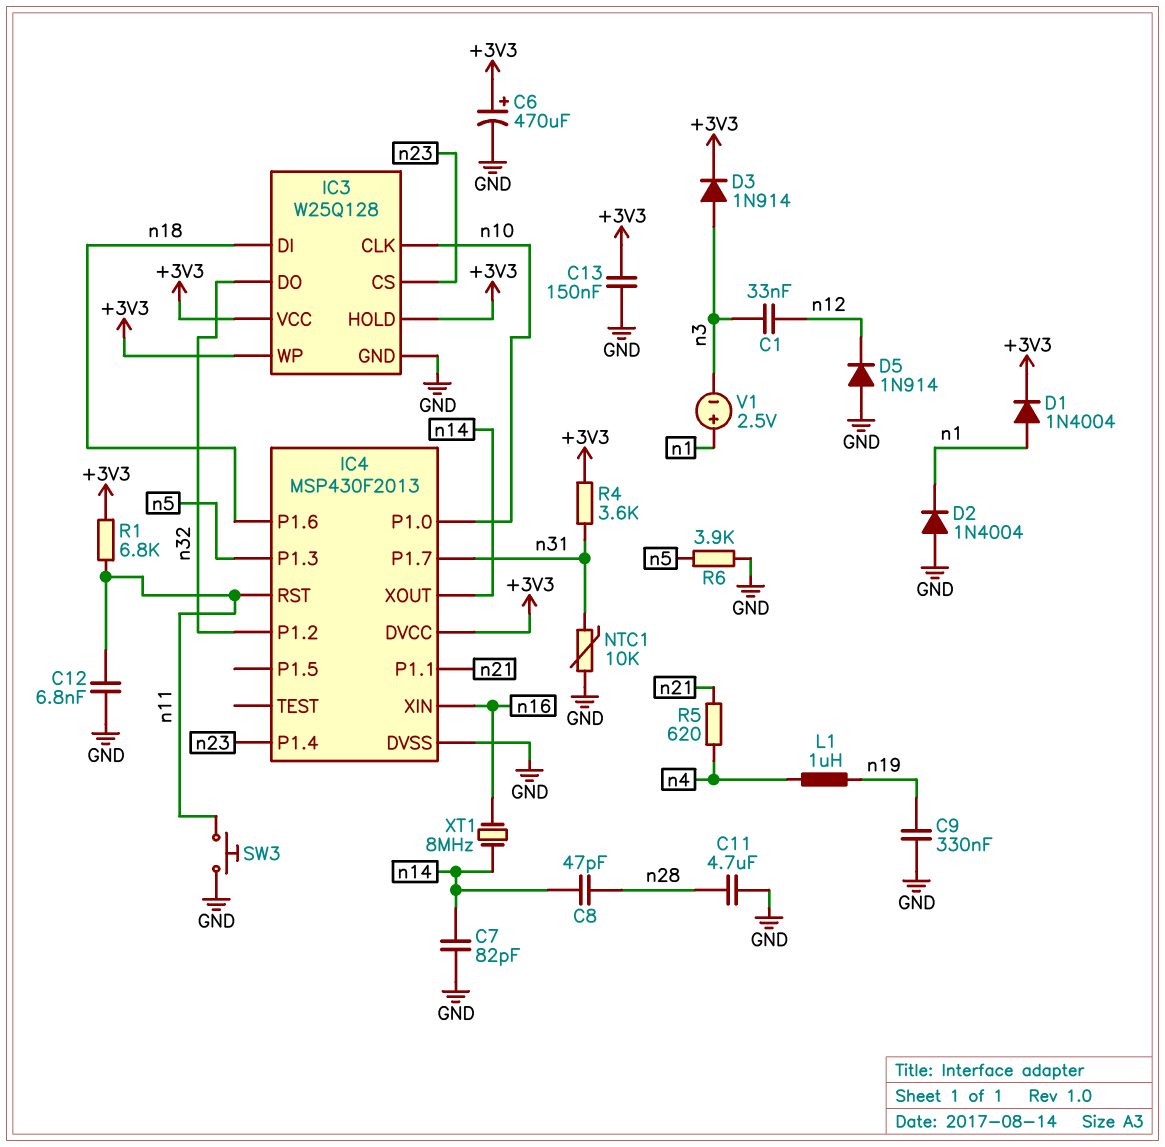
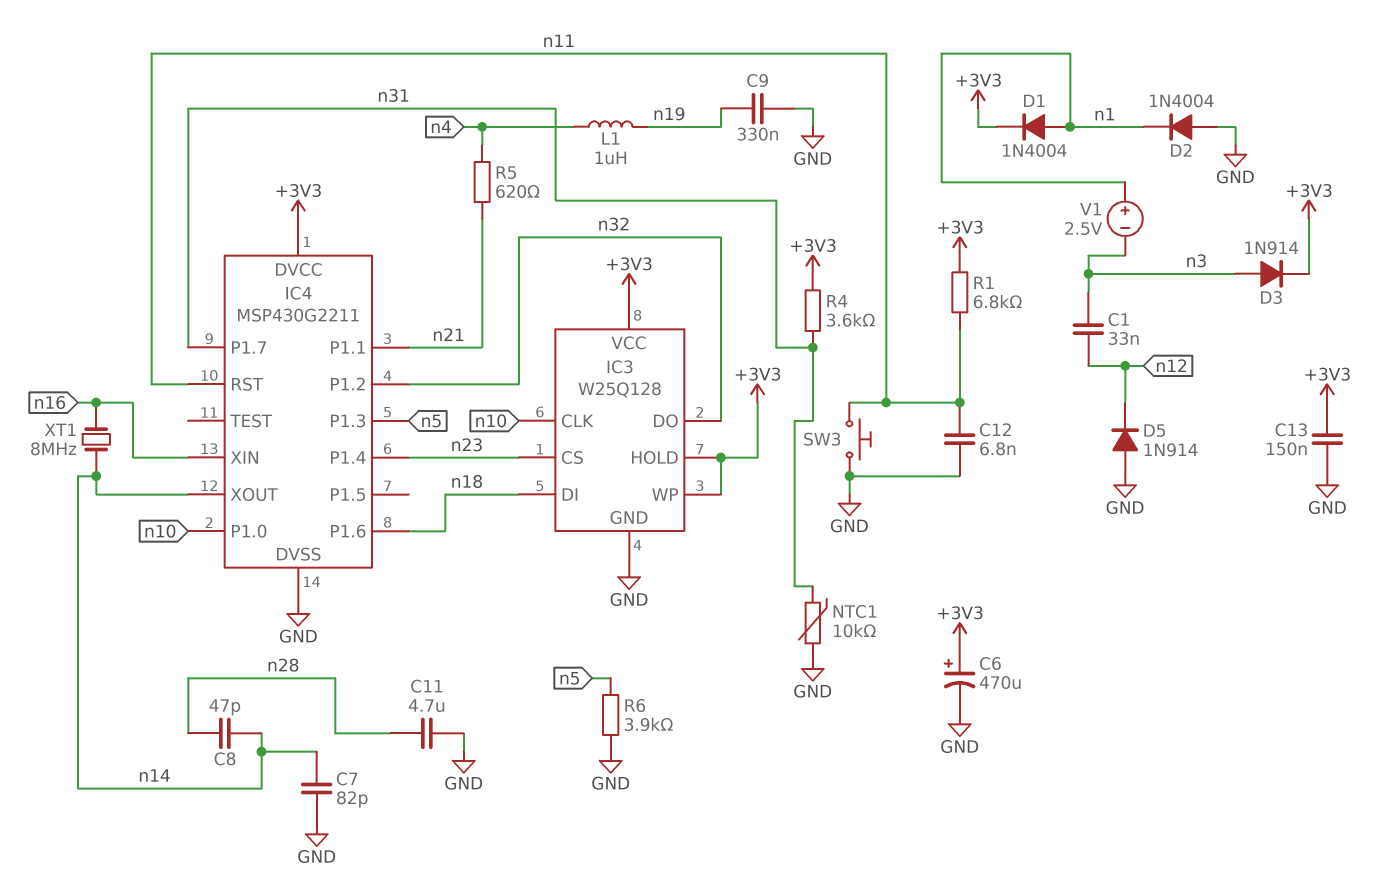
IC4: MSP430F2013 -> MSP430G2211

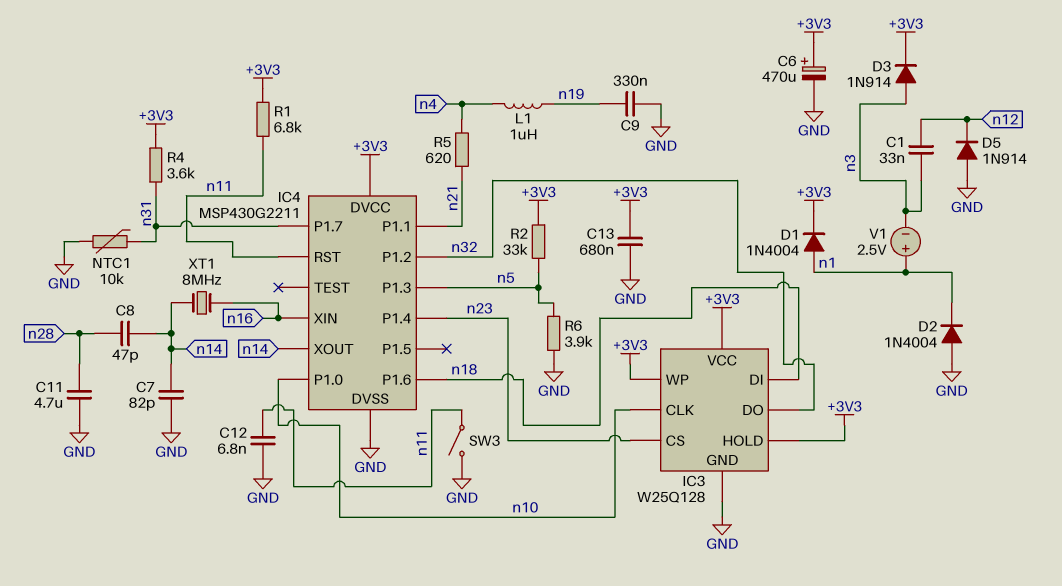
C13: 150nF (+3V3, GND) -> 680nF (+3V3, GND)
R2: none -> 33k (+3V3, n5)
SW3: button (GND, n11) -> switch (GND, n11)

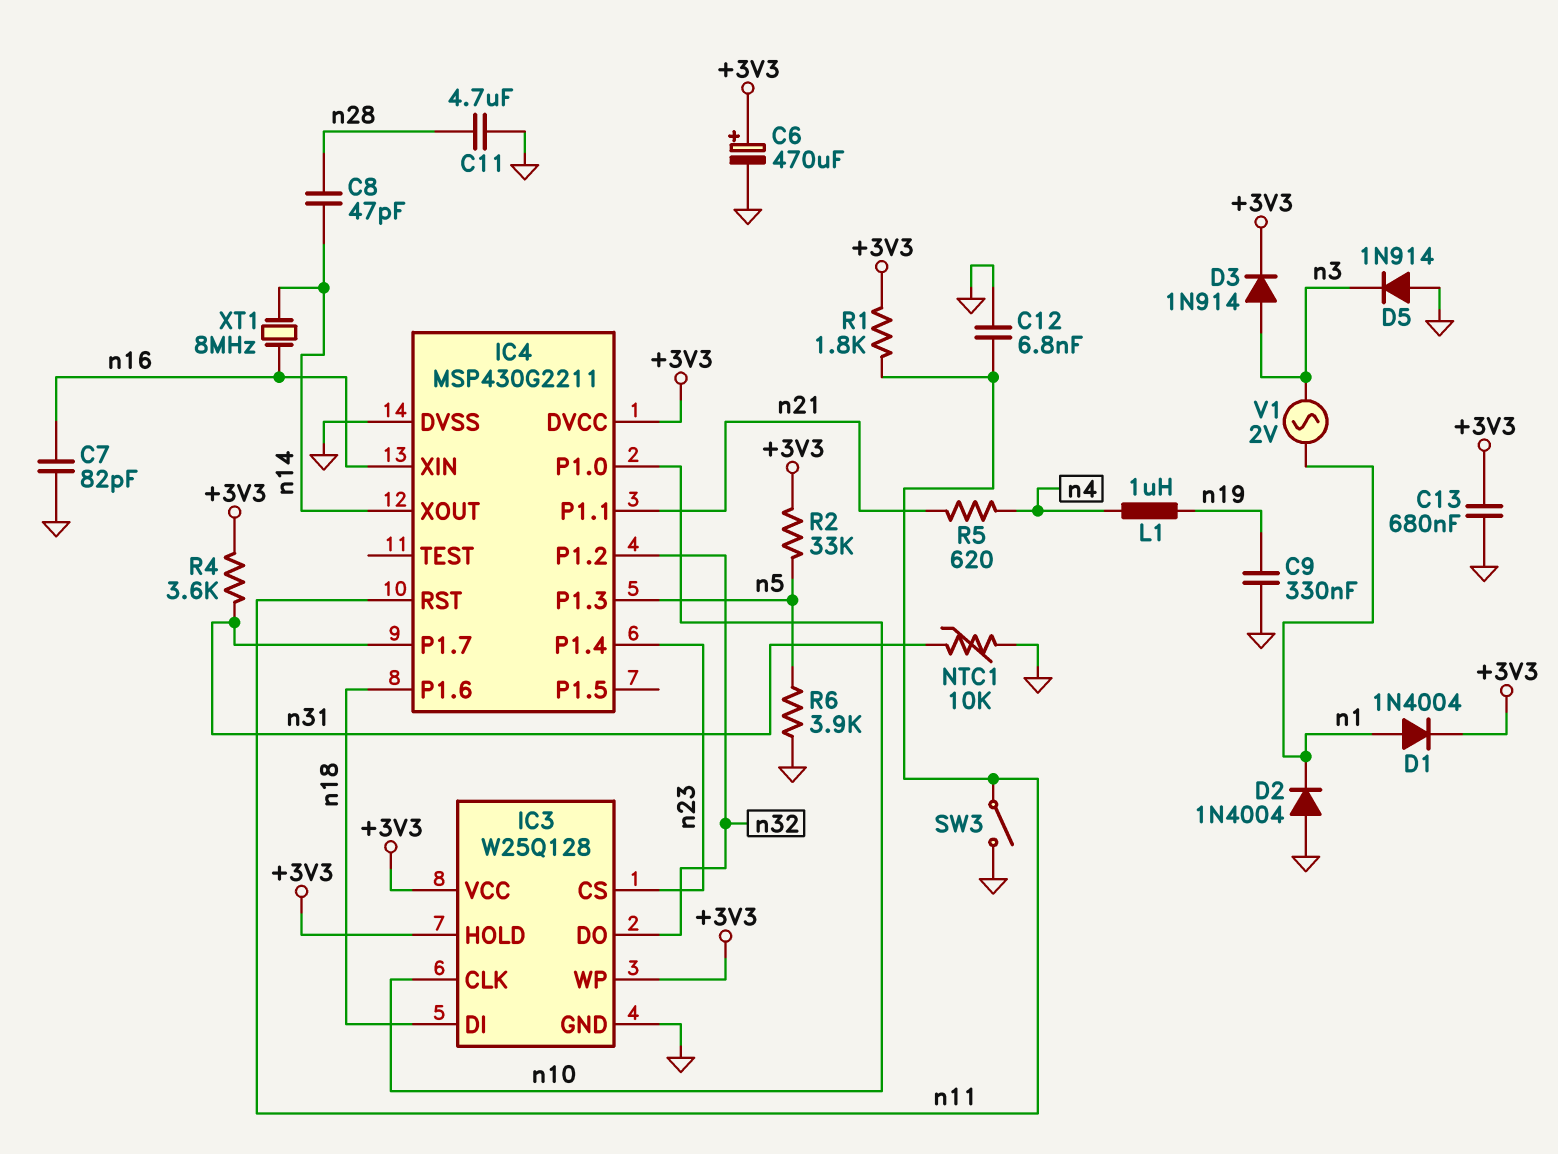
C1: 33nF (n3, n12) -> none
C7: 82pF (GND, n14) -> 82pF (GND, n16)
D5: diode 1N914 (A GND, K n12) -> diode 1N914 (A GND, K n3)
R1: 6.8k (+3V3, n11) -> 1.8k (+3V3, n11)
V1: 2.5V (plus n1, minus n3) -> AC 2V (n1, n3)

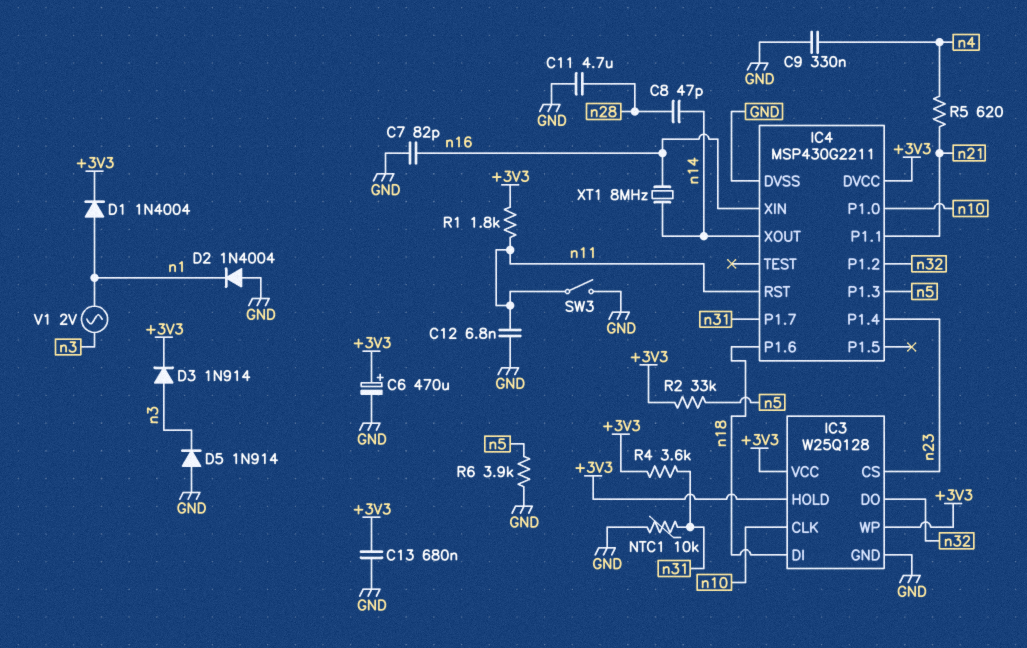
C9: 330nF (GND, n19) -> 330nF (GND, n4)
L1: 1uH (n4, n19) -> none

